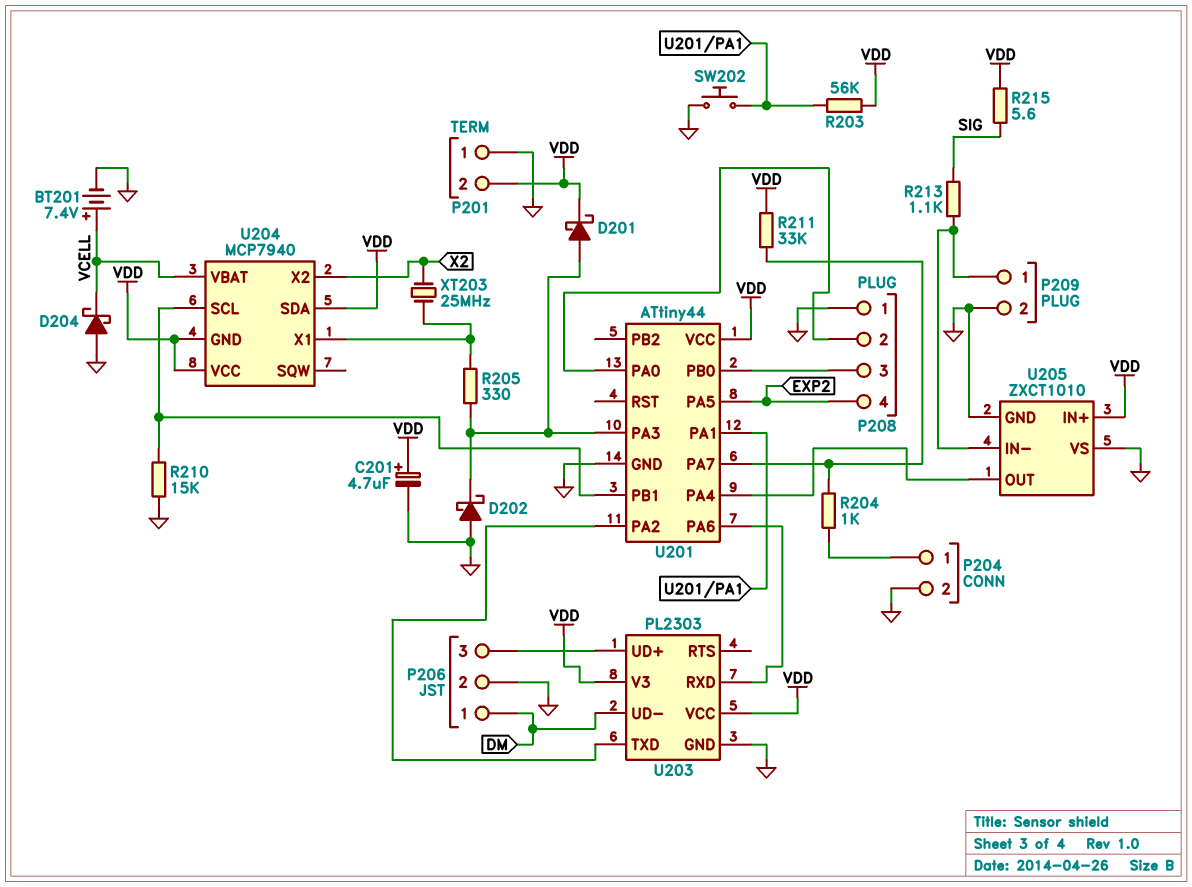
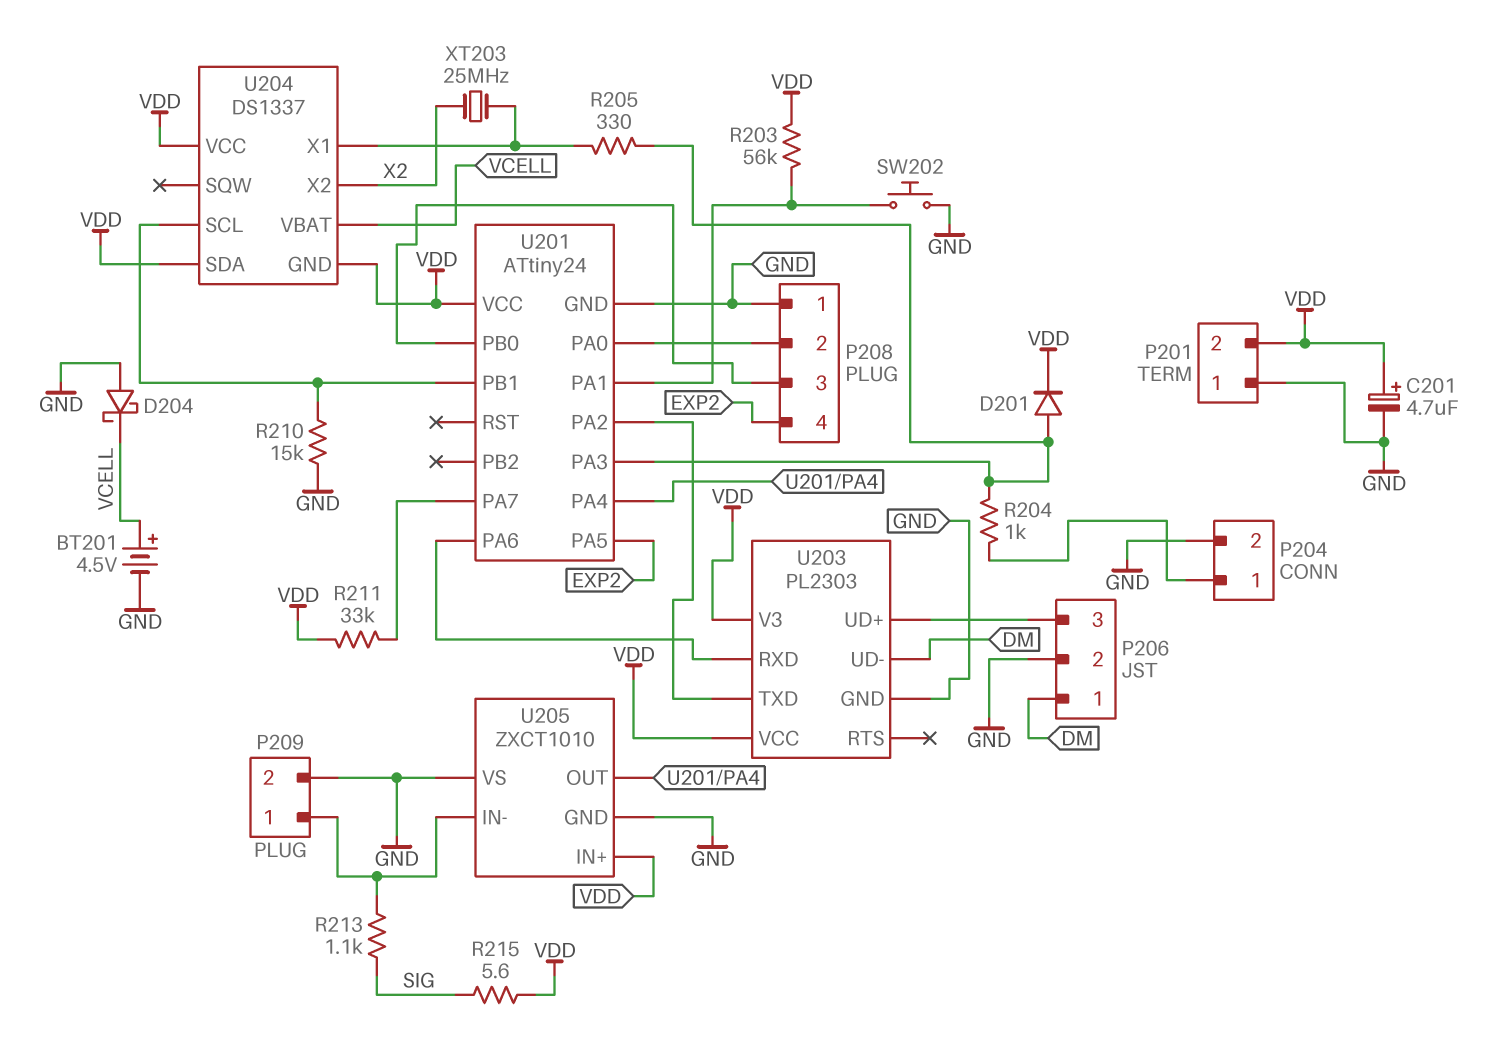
BT201: 7.4V (plus VCELL, minus GND) -> 4.5V (plus VCELL, minus GND)
D201: schottky (A U201/PA3, K VDD) -> diode (A U201/PA3, K VDD)
D202: schottky (A GND, K U201/PA3) -> none
R204: 1k (P204/1, U201/PA7) -> 1k (P204/1, U201/PA3)
U201: ATtiny44 -> ATtiny24
U204: MCP7940 -> DS1337

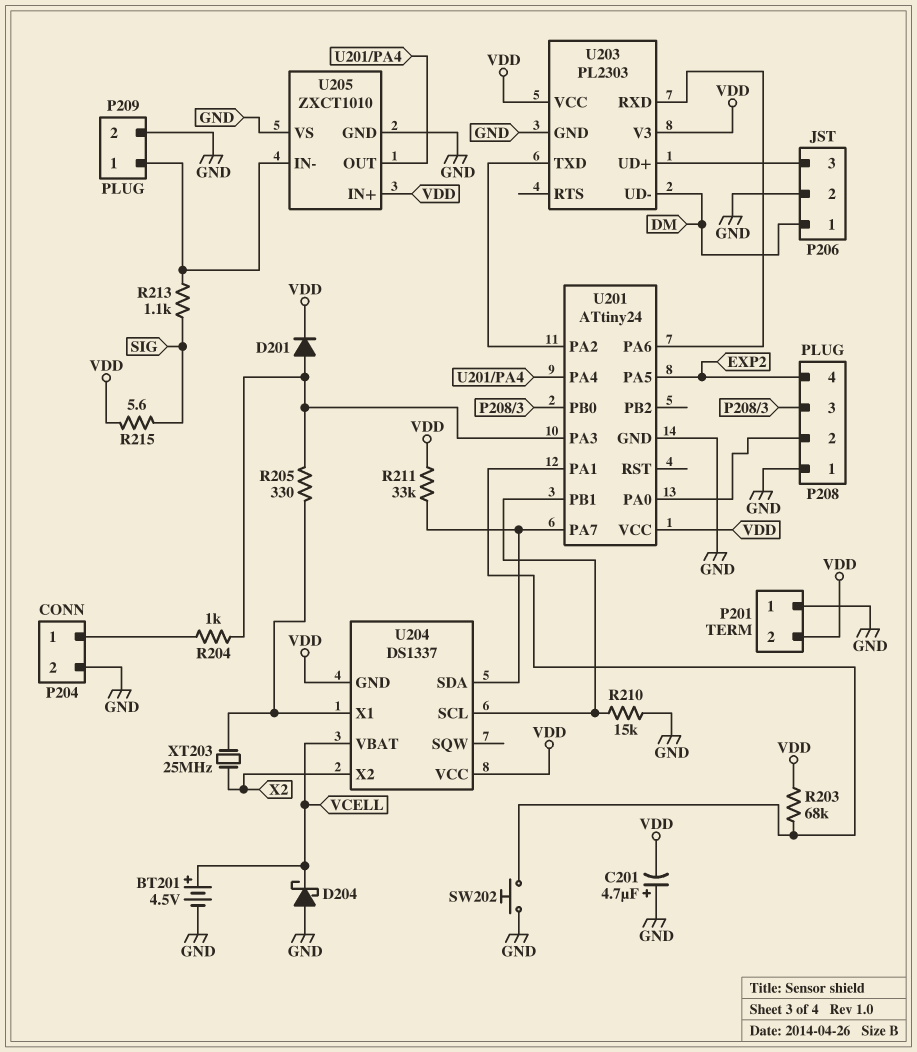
C201: 4.7uF (plus VDD, minus GND) -> 4.7uF (plus GND, minus VDD)
R203: 56k (U201/PA1, VDD) -> 68k (U201/PA1, VDD)
U204 pin SDA: VDD -> U201/PA7

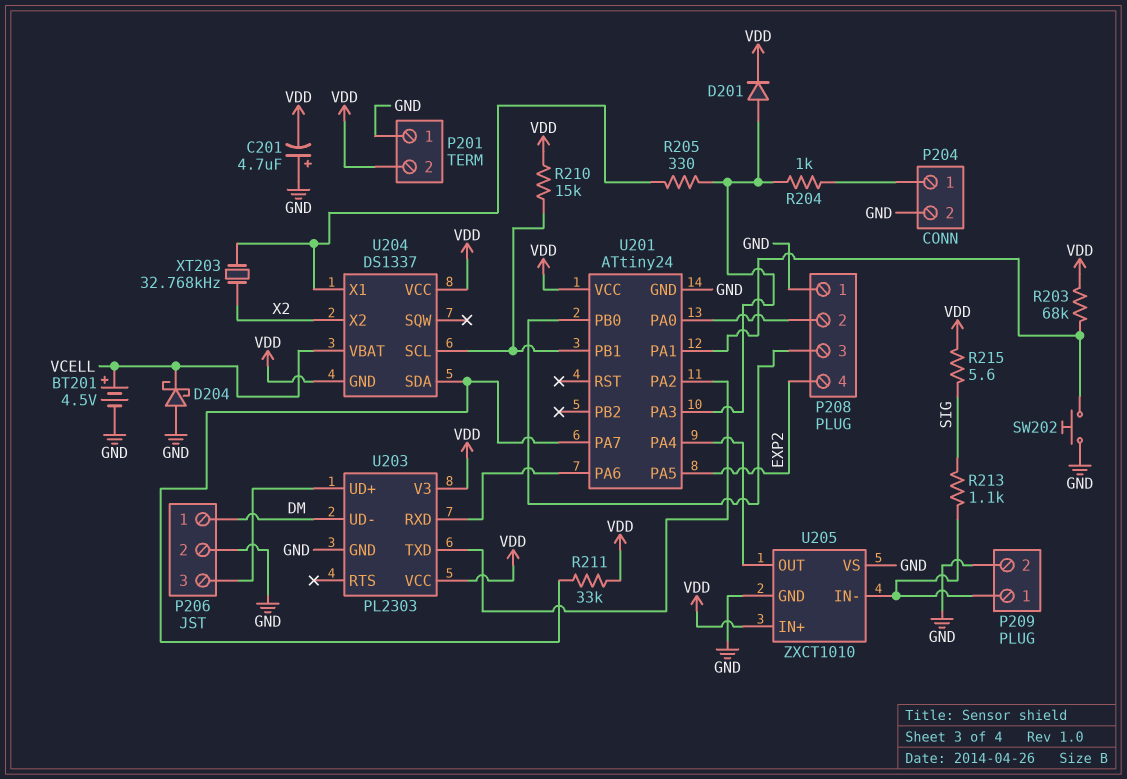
R210: 15k (GND, U201/PB1) -> 15k (U201/PB1, VDD)
XT203: 25MHz (U204/X1, X2) -> 32.768kHz (U204/X1, X2)

